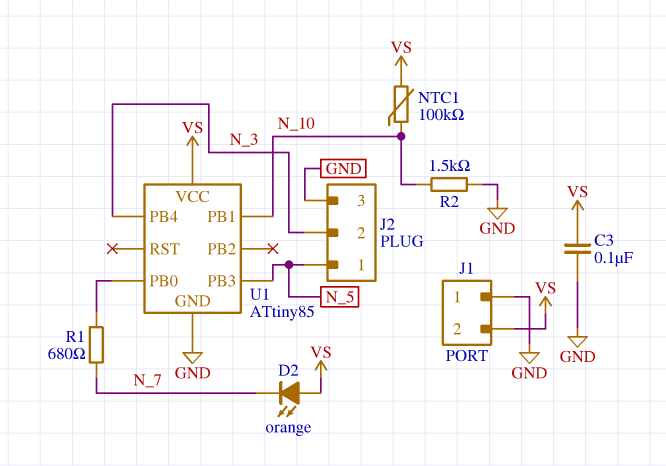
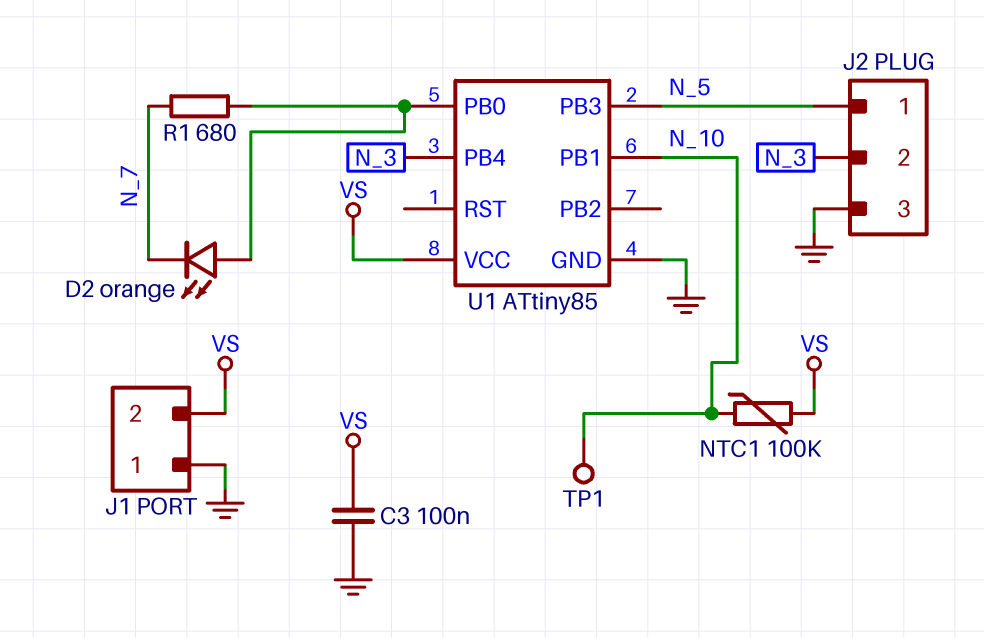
D2: LED orange (A VS, K N_7) -> LED orange (A U1/PB0, K N_7)
R2: 1.5k (GND, N_10) -> none
TP1: none -> test point (N_10)

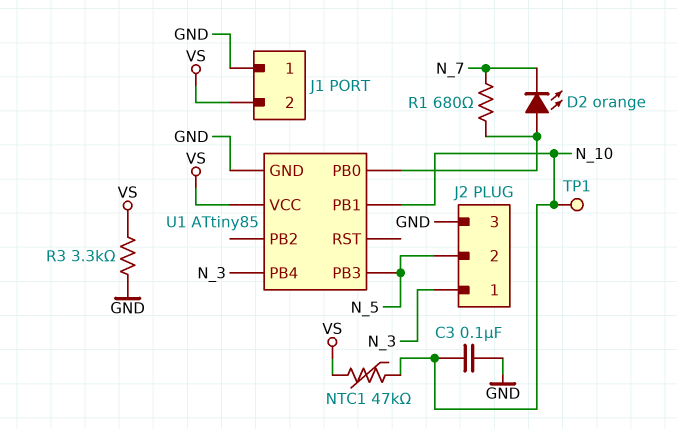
C3: 100nF (GND, VS) -> 100nF (GND, N_10)
J2 pin 1: N_5 -> N_3
J2 pin 2: N_3 -> N_5
NTC1: 100k (N_10, VS) -> 47k (N_10, VS)
R3: none -> 3.3k (GND, VS)

